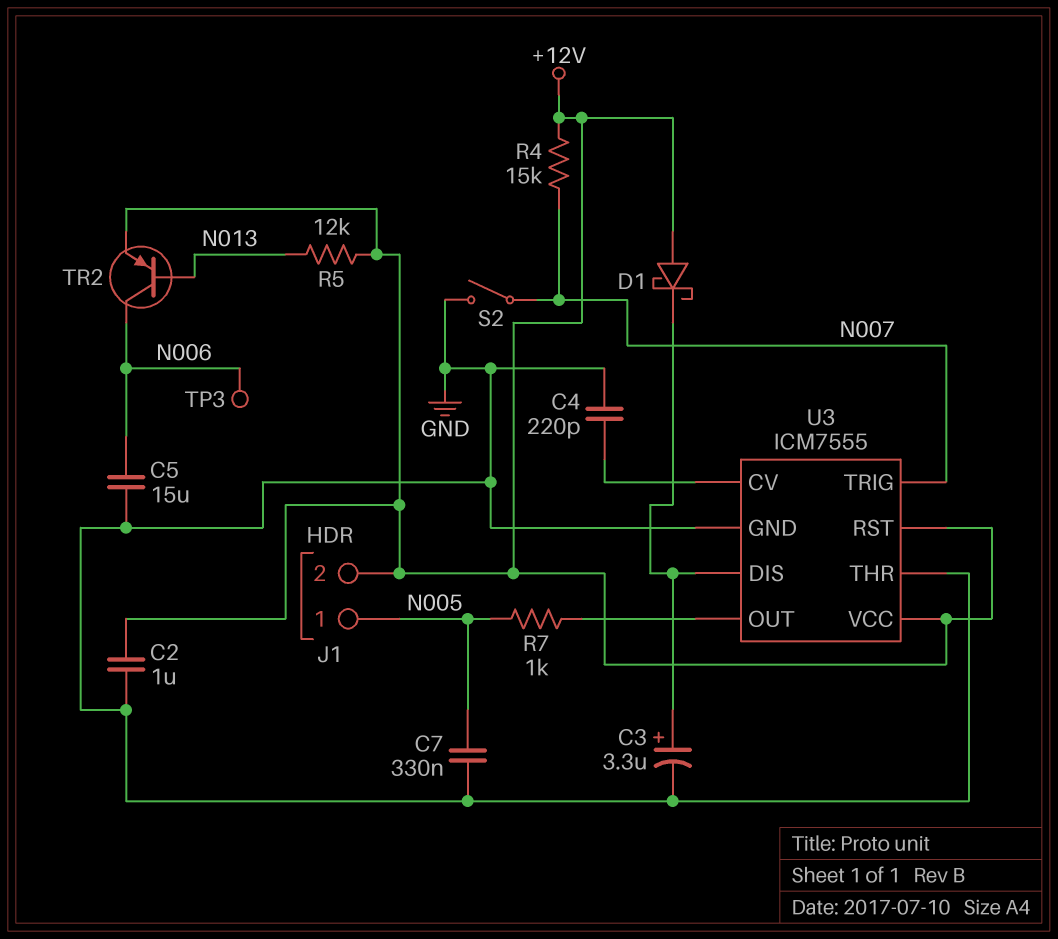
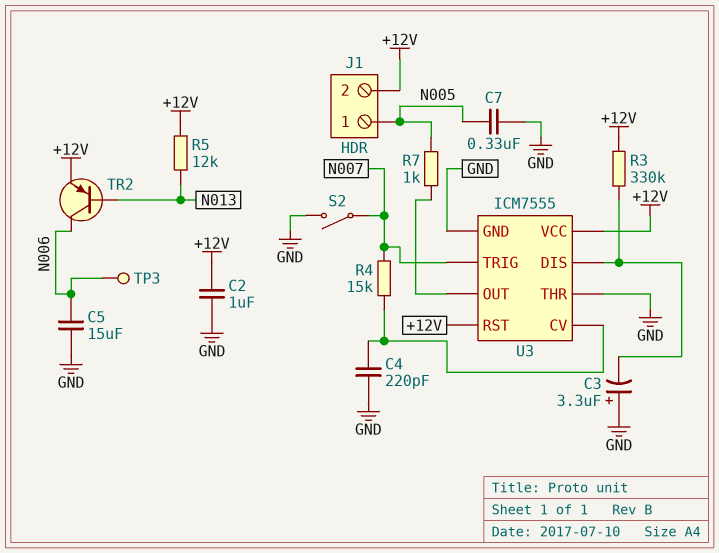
C3: 3.3uF (plus U3/DIS, minus GND) -> 3.3uF (plus GND, minus U3/DIS)
D1: schottky (A +12V, K U3/DIS) -> none
R3: none -> 330k (+12V, U3/DIS)
R4: 15k (+12V, N007) -> 15k (N007, U3/CV)

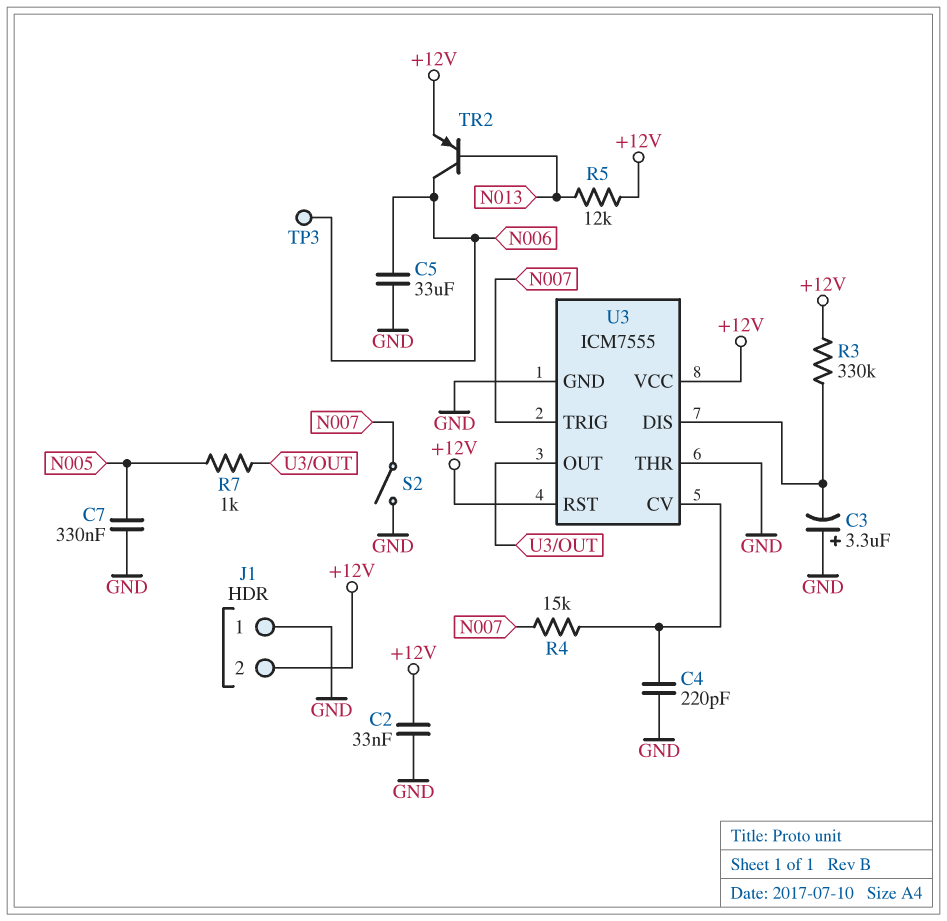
C2: 1uF (+12V, GND) -> 33nF (+12V, GND)
C5: 15uF (GND, N006) -> 33uF (GND, N006)
J1 pin 1: N005 -> GND

